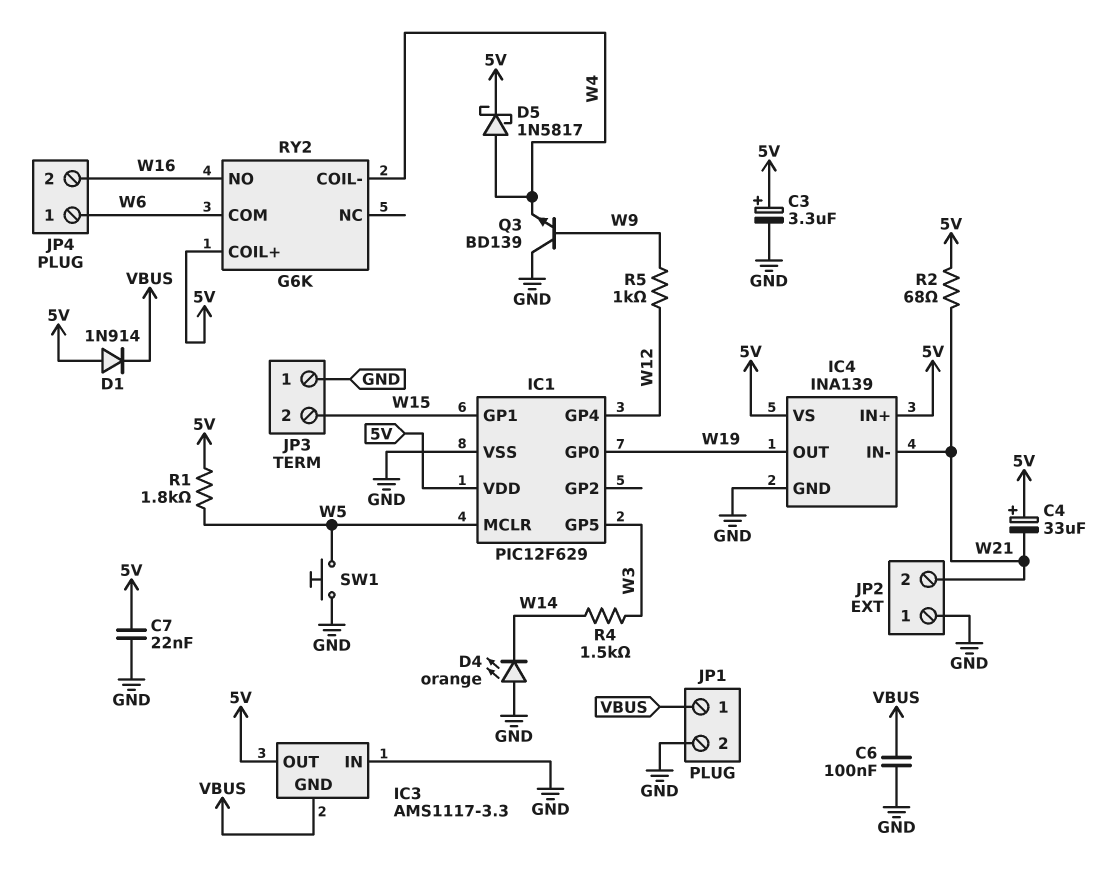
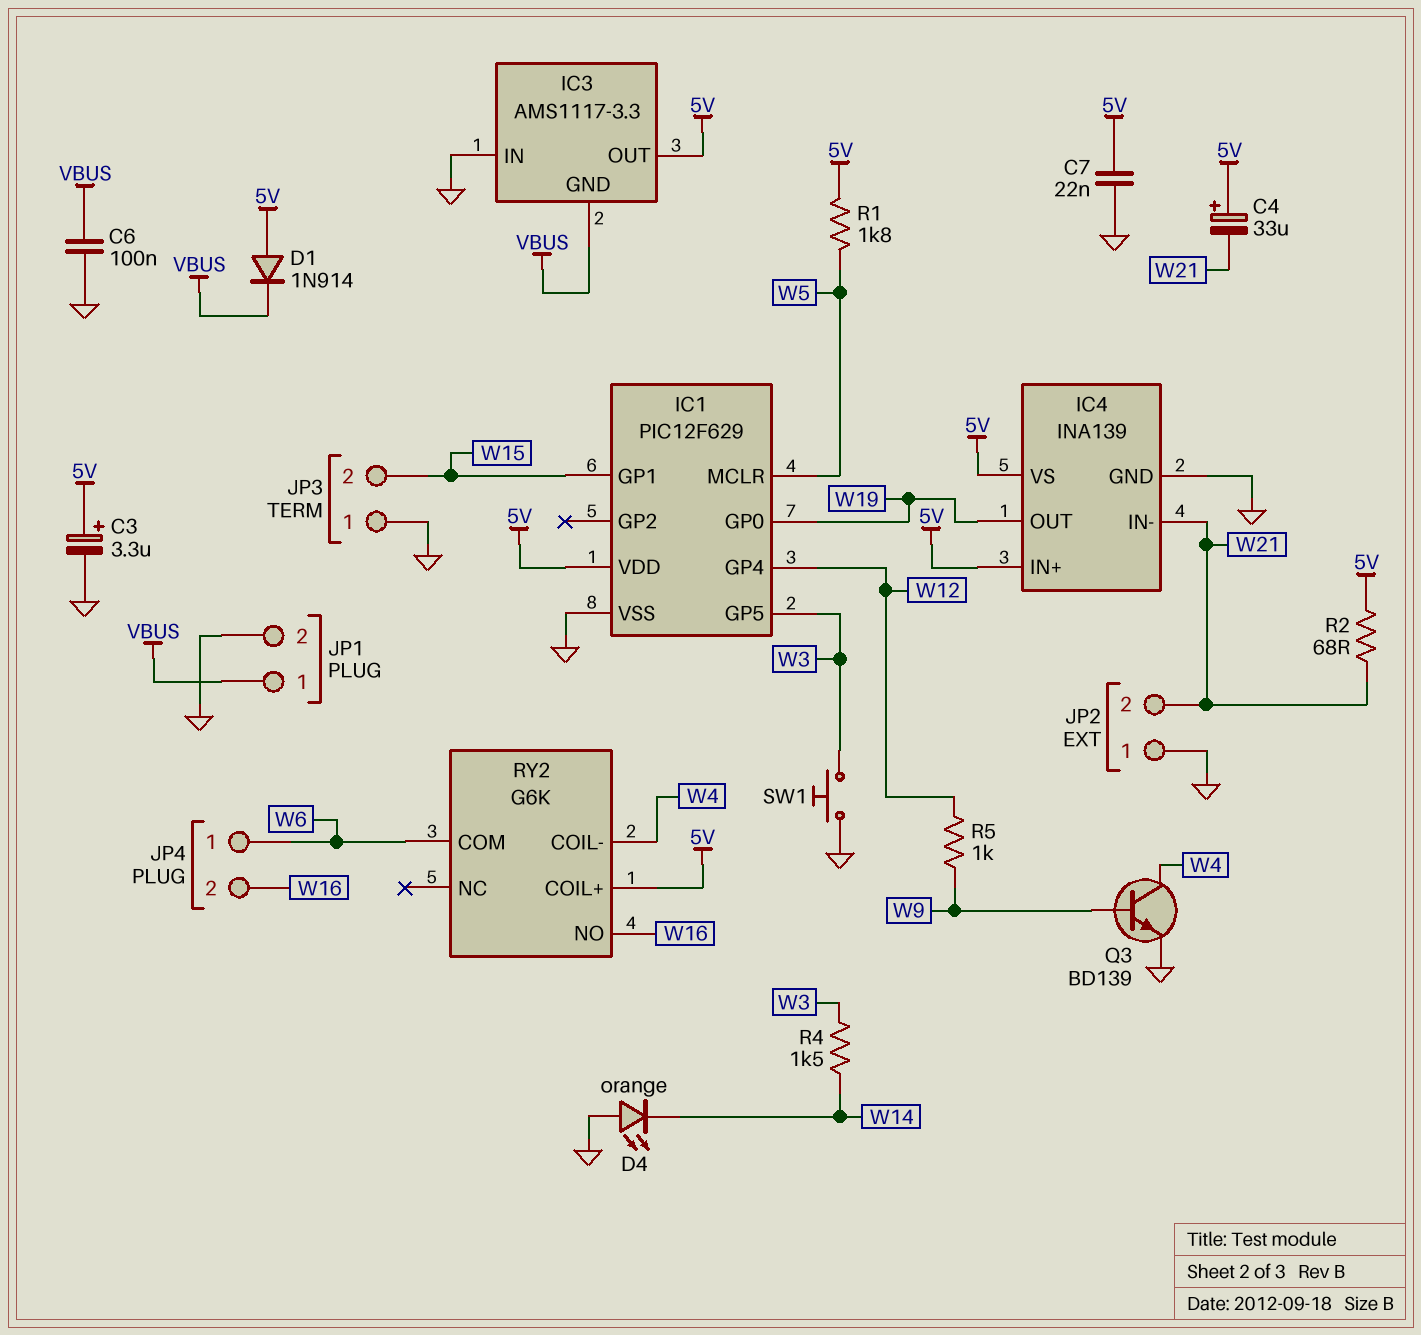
D5: schottky 1N5817 (A W4, K 5V) -> none
Q3: NPN BD139 (B W9, C GND, E W4) -> NPN BD139 (B W9, C W4, E GND)
SW1: button (GND, W5) -> button (GND, W3)

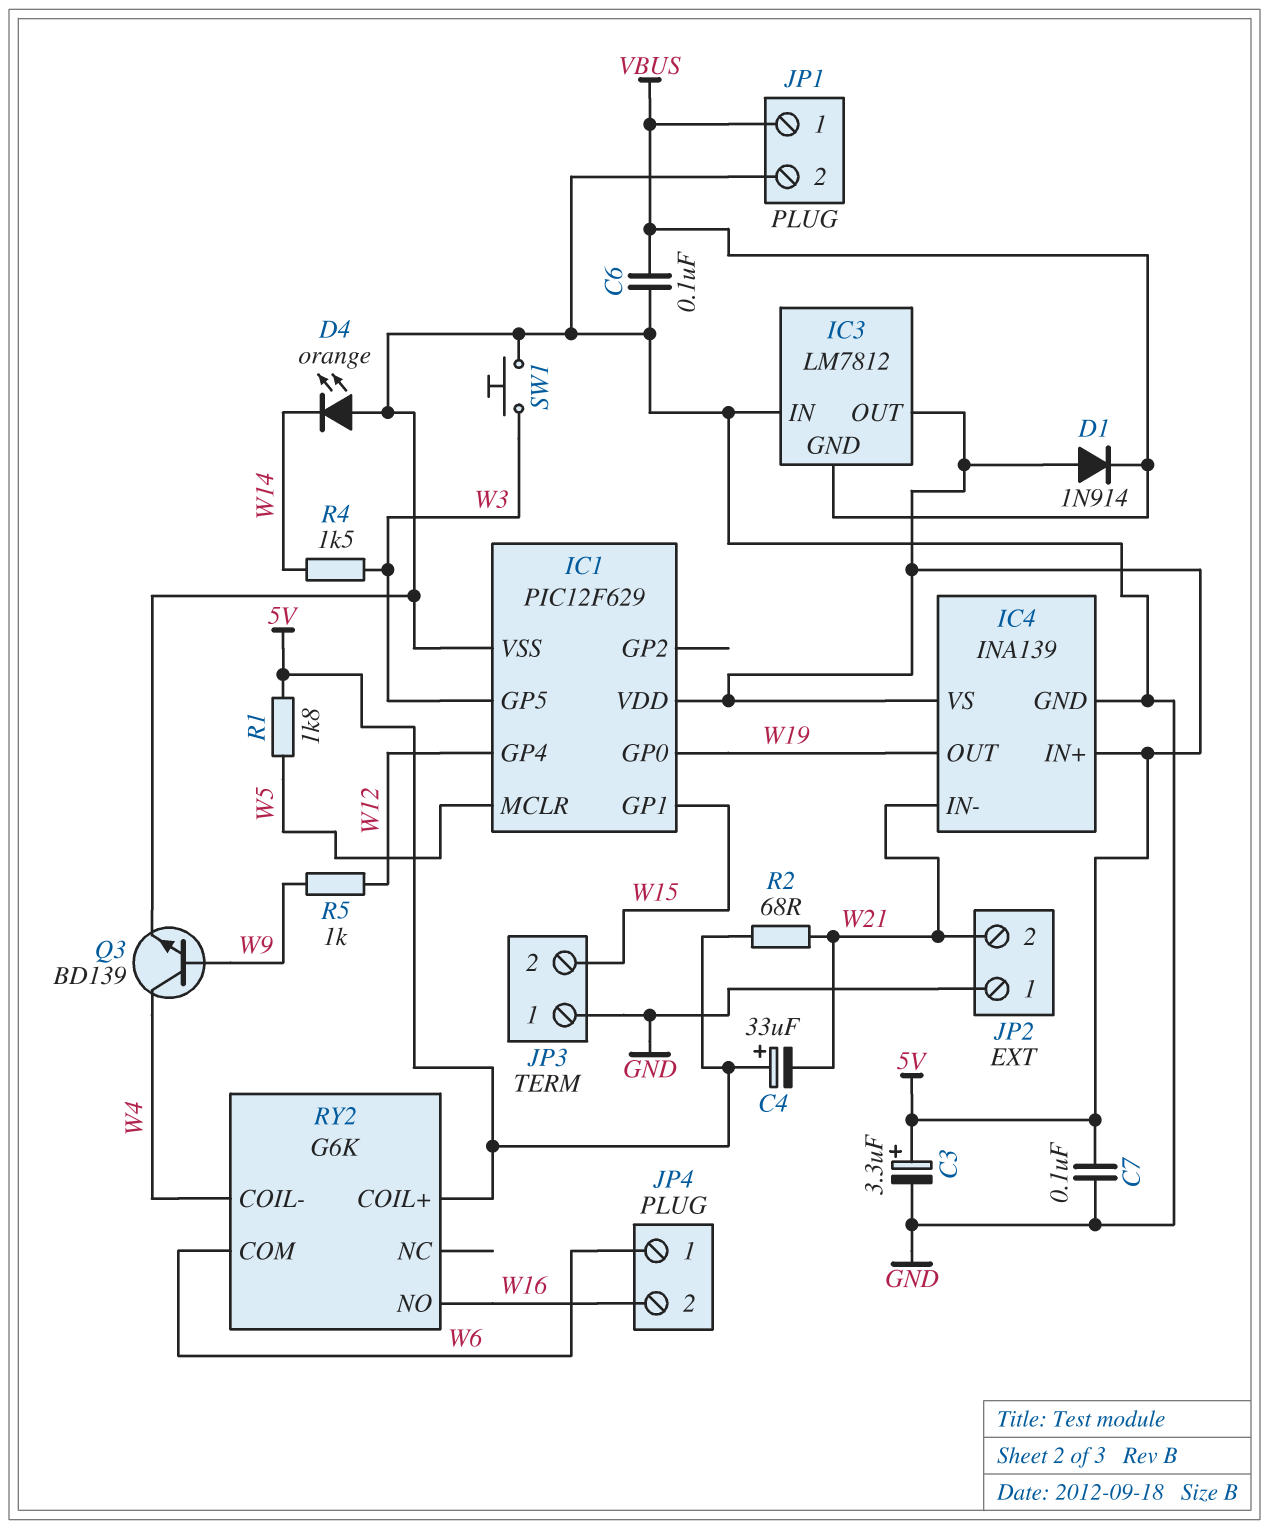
C7: 22nF (5V, GND) -> 100nF (5V, GND)
IC3: AMS1117-3.3 -> LM7812

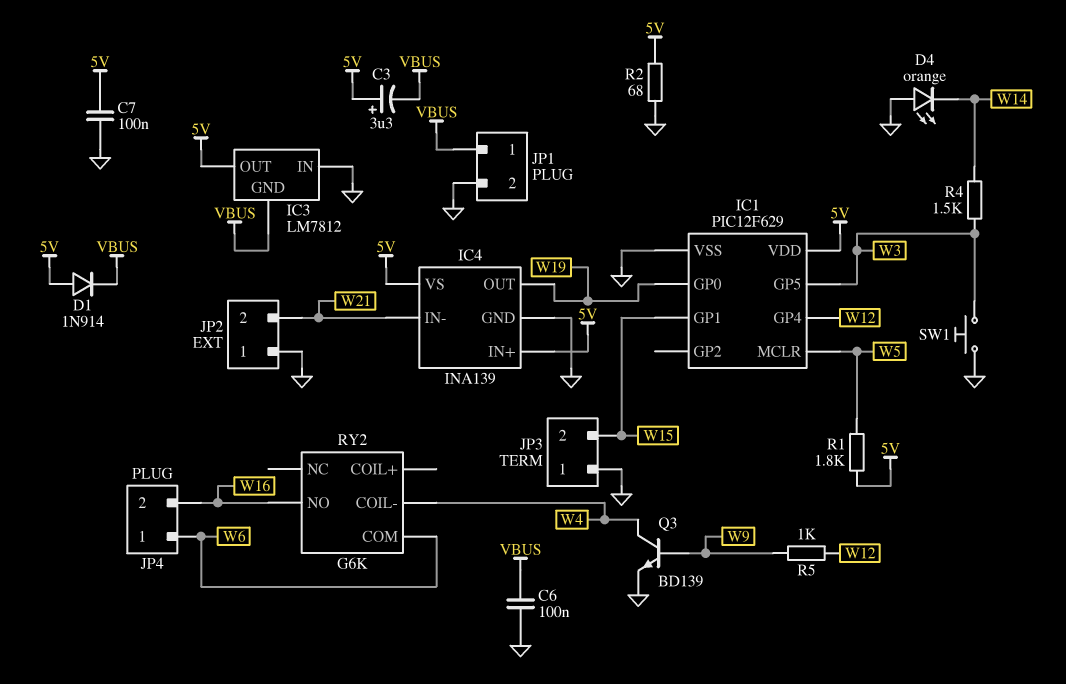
C3: 3.3uF (plus 5V, minus GND) -> 3.3uF (plus 5V, minus VBUS)
C4: 33uF (plus 5V, minus W21) -> none
R2: 68 (5V, W21) -> 68 (5V, GND)
RY2 pin COIL+: 5V -> none

